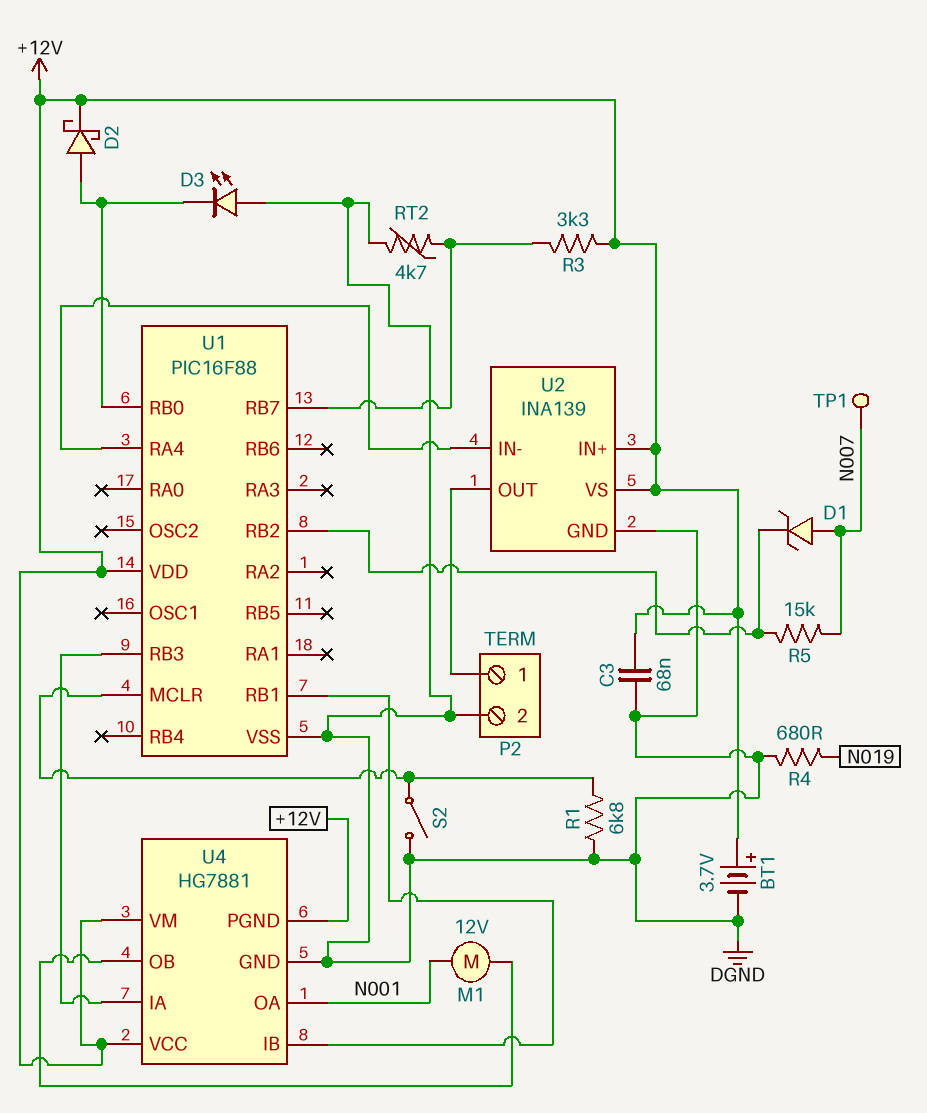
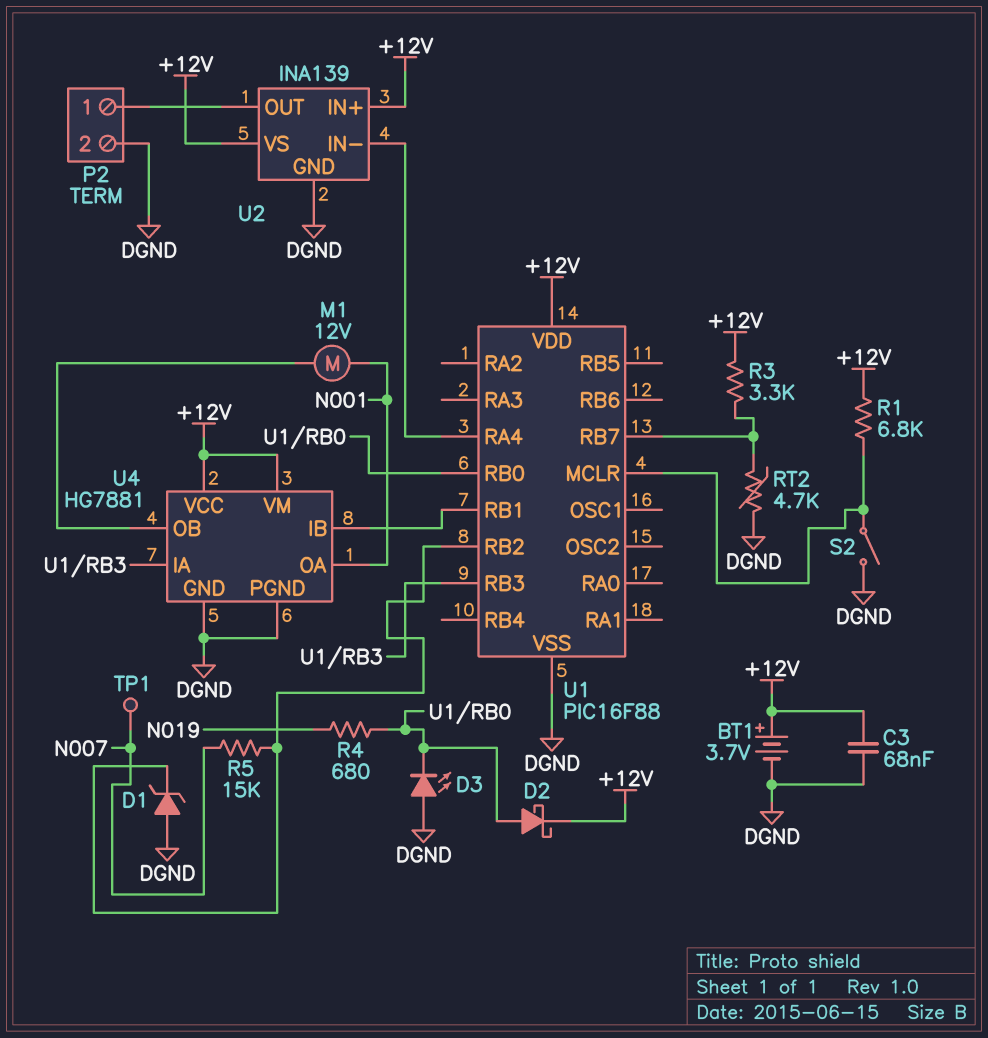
D1: zener (A N007, K U1/RB2) -> zener (A DGND, K U1/RB2)
R1: 6.8k (DGND, U1/MCLR) -> 6.8k (+12V, U1/MCLR)
R4: 680 (DGND, N019) -> 680 (N019, U1/RB0)
U4 pin PGND: +12V -> DGND

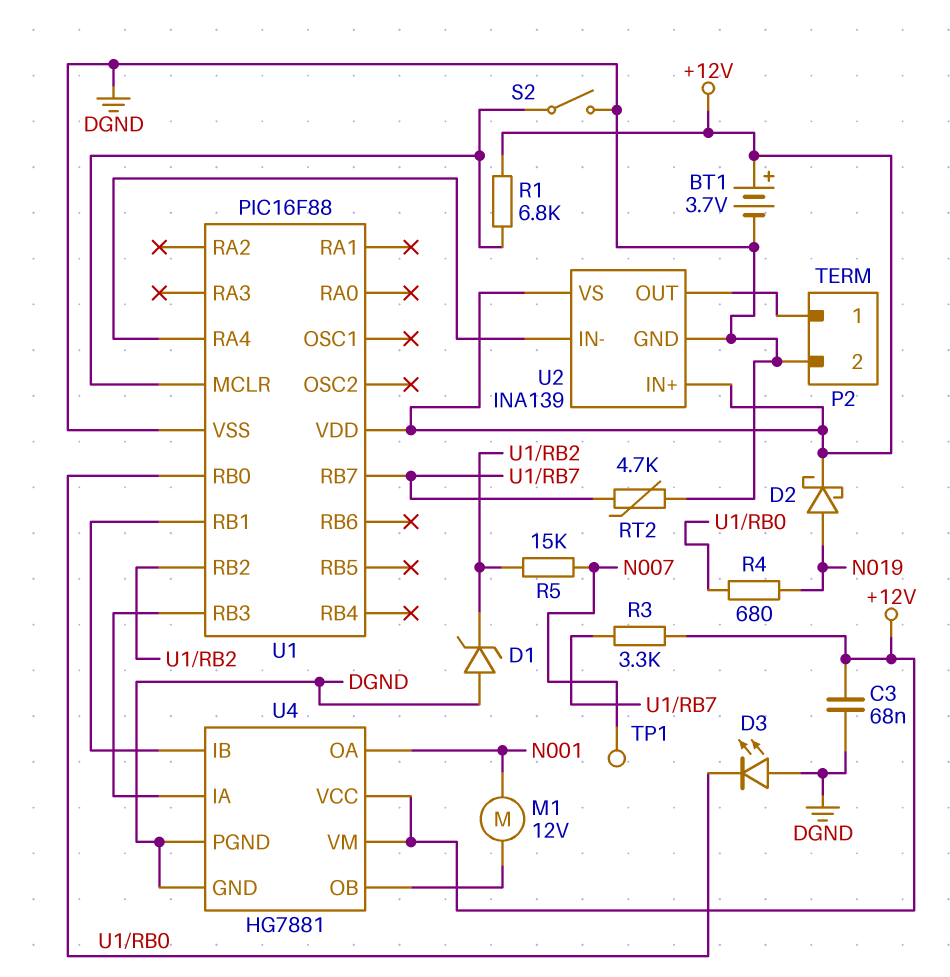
D2: schottky (A U1/RB0, K +12V) -> schottky (A N019, K +12V)

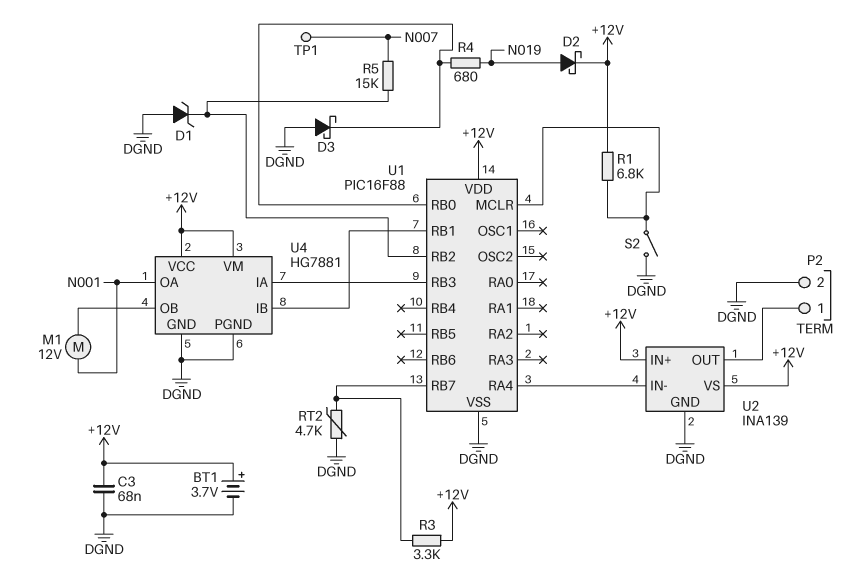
D3: LED (A DGND, K U1/RB0) -> schottky (A DGND, K U1/RB0)

